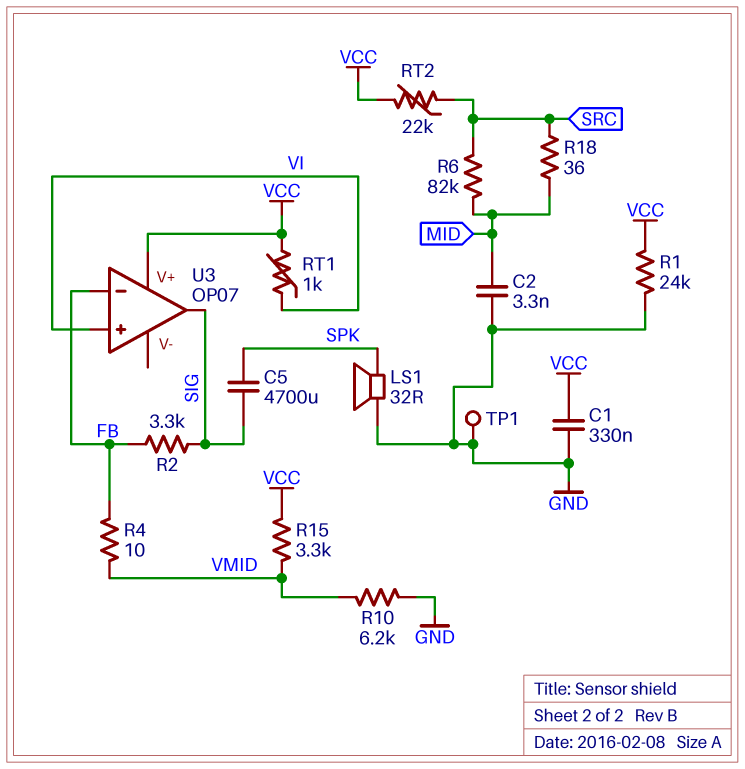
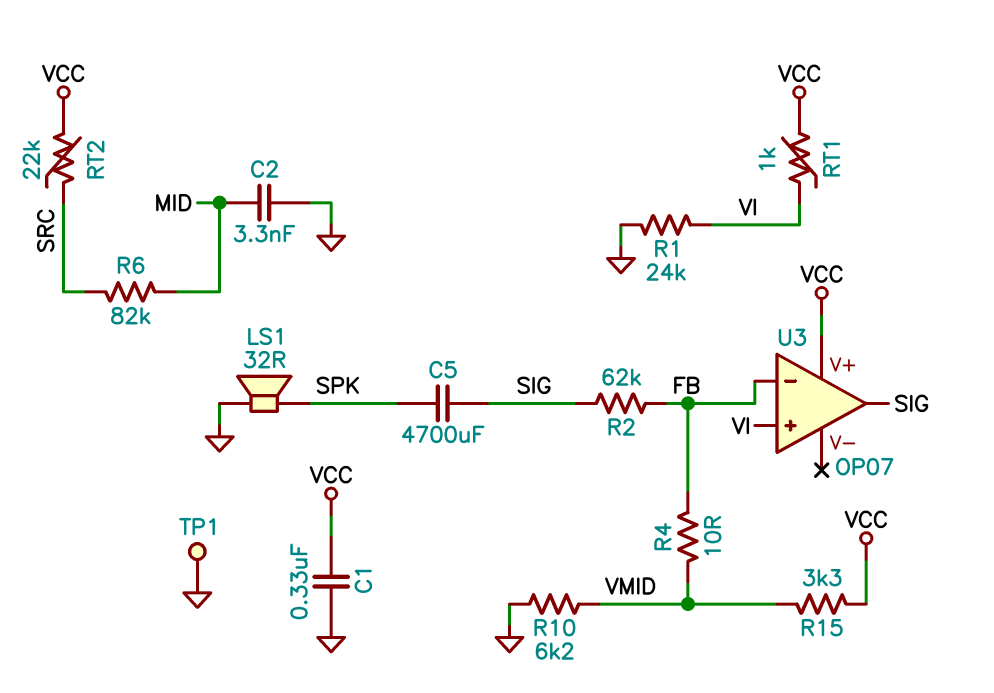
R1: 24k (GND, VCC) -> 24k (GND, VI)
R2: 3.3k (FB, SIG) -> 62k (FB, SIG)
R18: 36 (MID, SRC) -> none

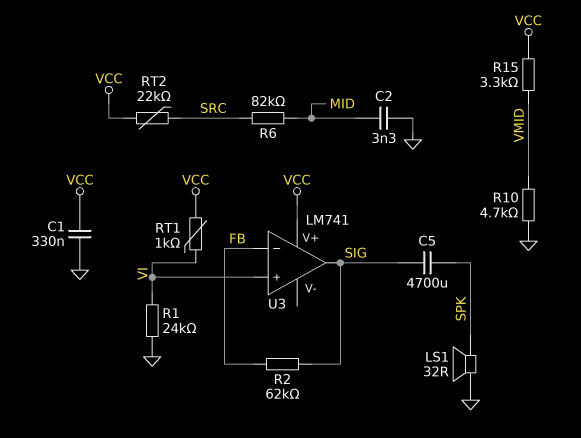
R4: 10 (FB, VMID) -> none
R10: 6.2k (GND, VMID) -> 4.7k (GND, VMID)
TP1: test point (GND) -> none
U3: OP07 -> LM741

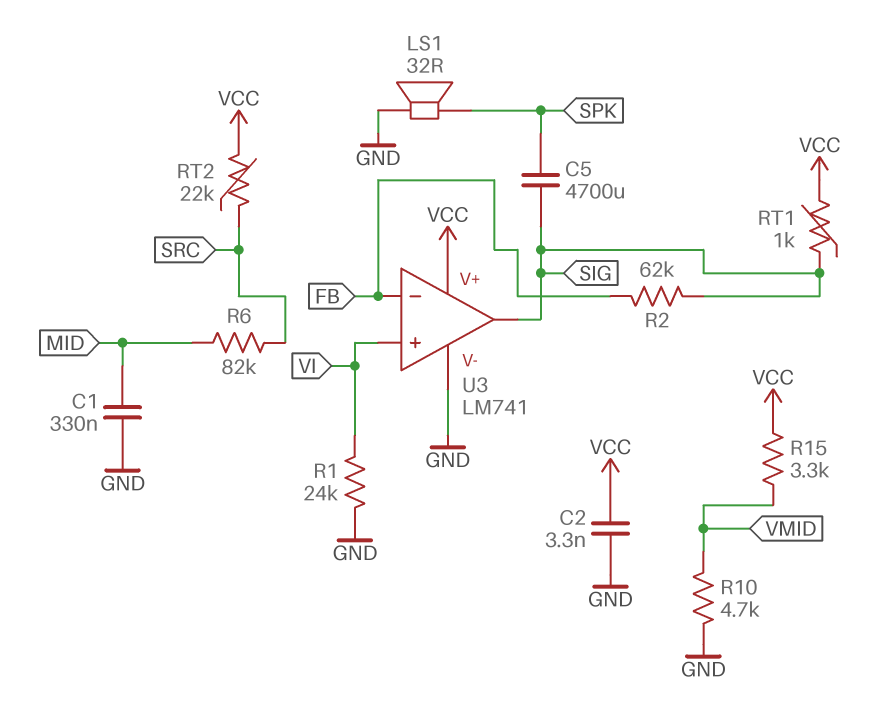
C1: 330nF (GND, VCC) -> 330nF (GND, MID)
C2: 3.3nF (GND, MID) -> 3.3nF (GND, VCC)
RT1: 1k (VCC, VI) -> 1k (SIG, VCC)
U3 pin V-: none -> GND

